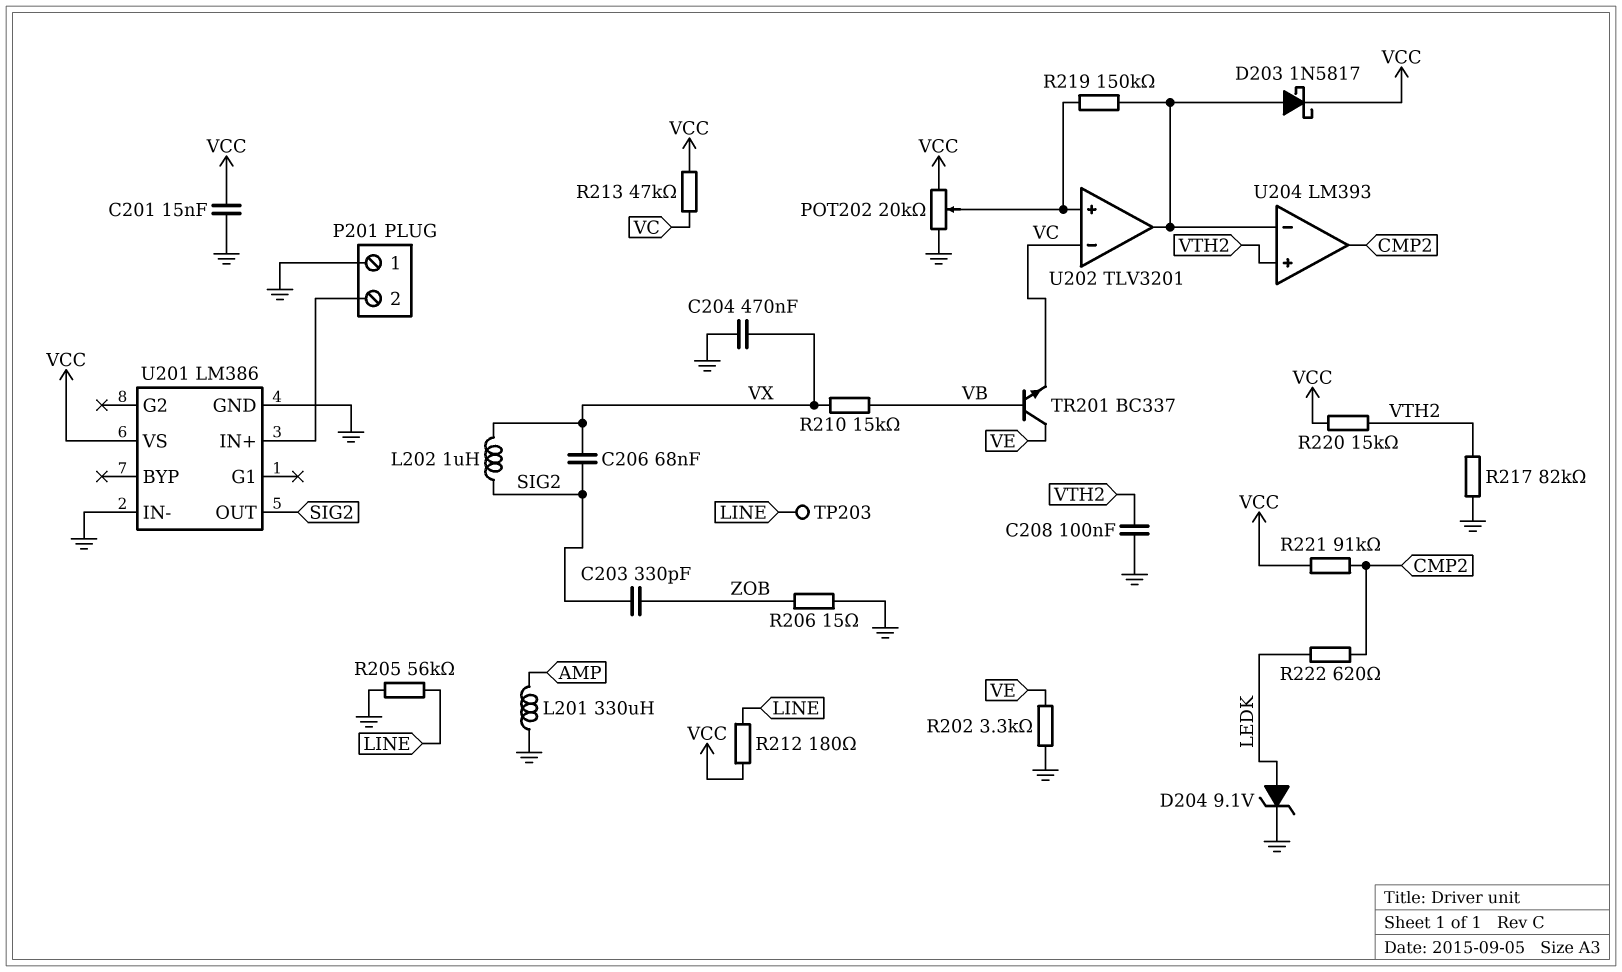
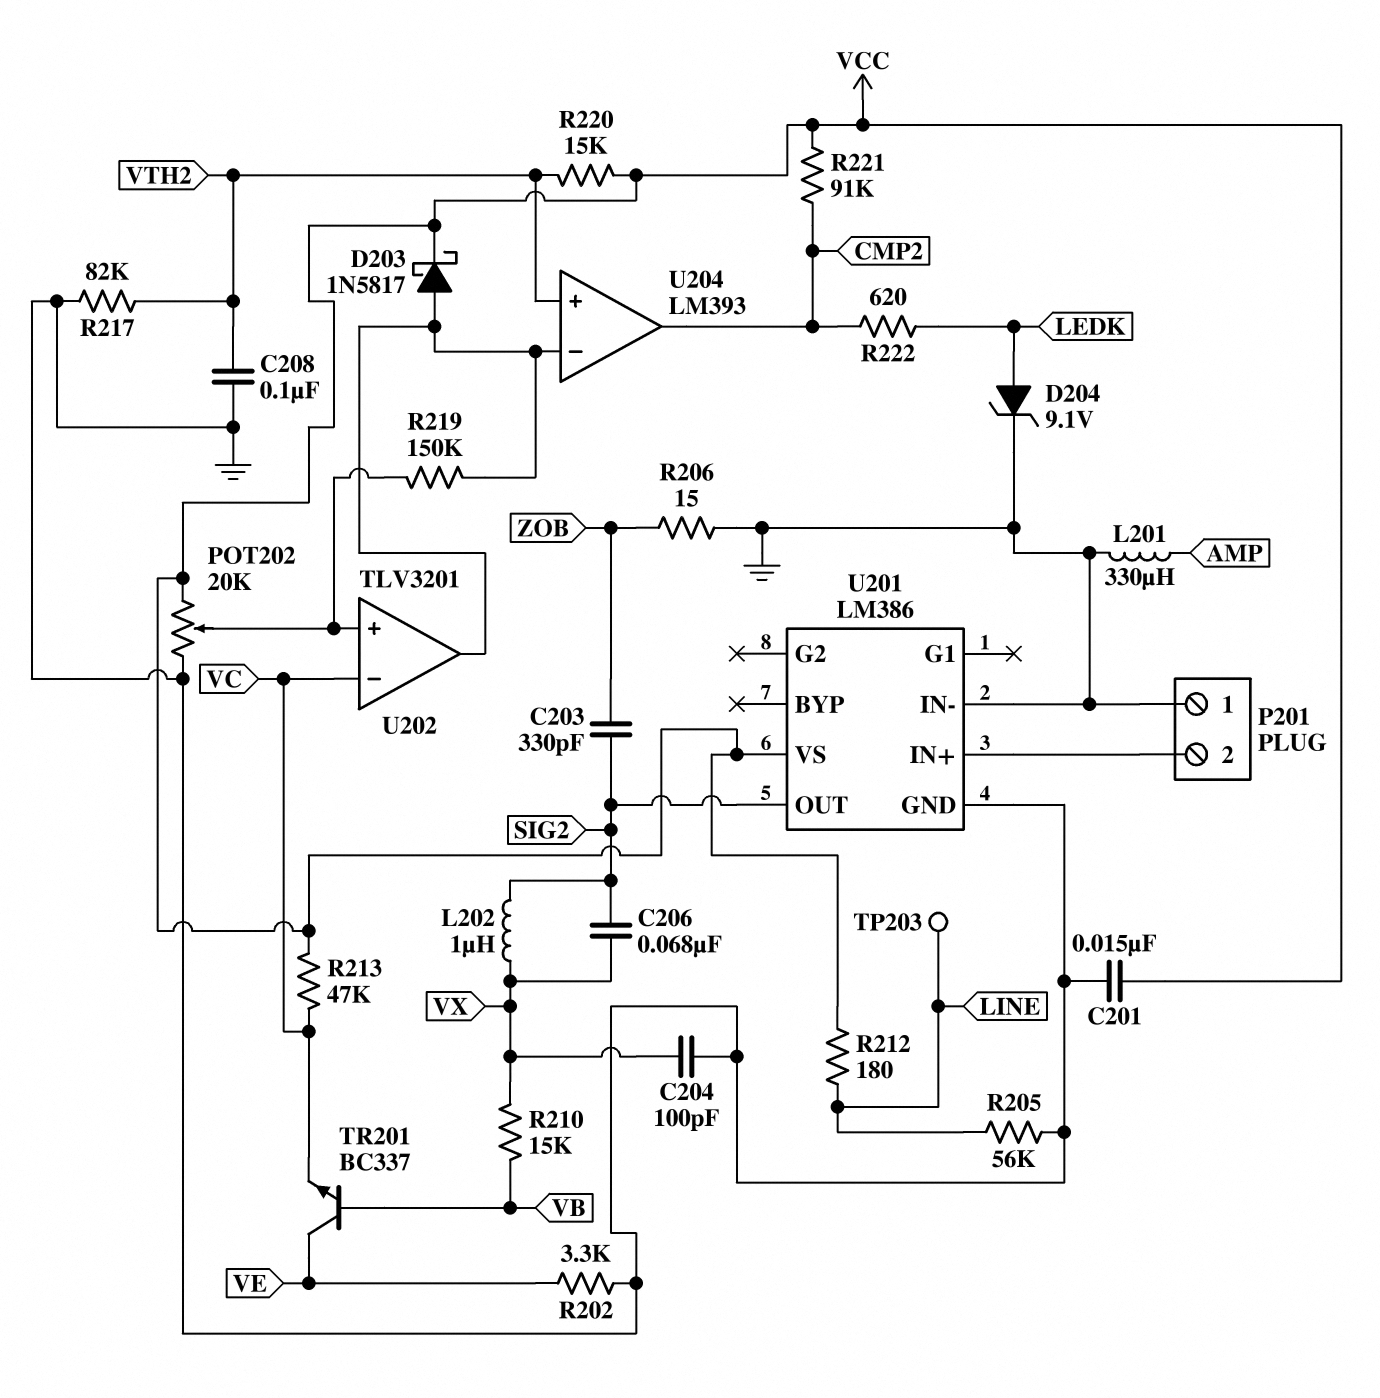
C204: 470nF (GND, VX) -> 100pF (GND, VX)

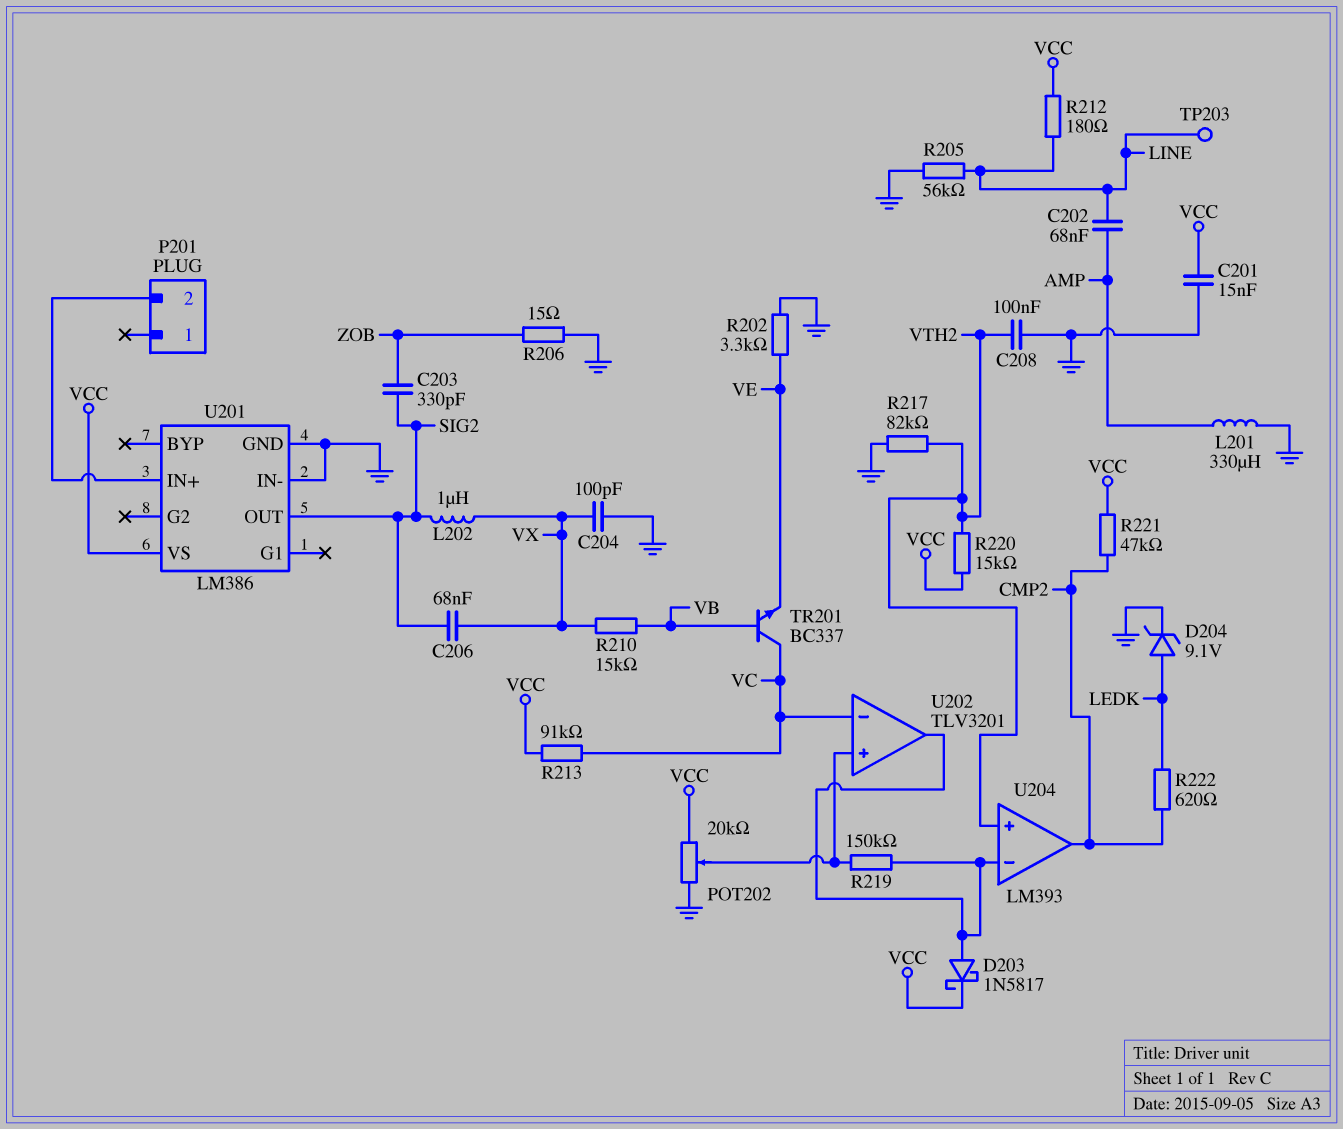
C202: none -> 68nF (AMP, LINE)
P201 pin 1: GND -> none
R213: 47k (VC, VCC) -> 91k (VC, VCC)
R221: 91k (CMP2, VCC) -> 47k (CMP2, VCC)
TR201: NPN BC337 (B VB, C VE, E VC) -> NPN BC337 (B VB, C VC, E VE)

